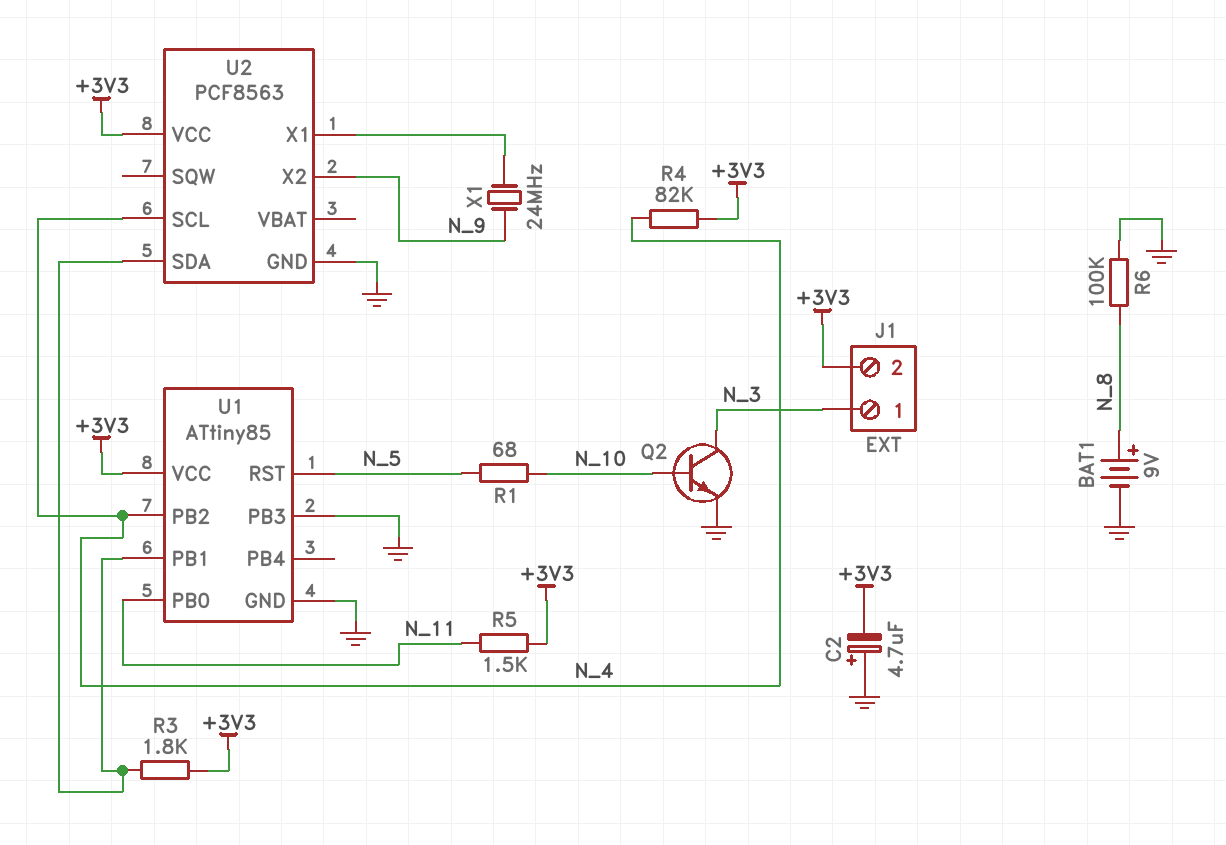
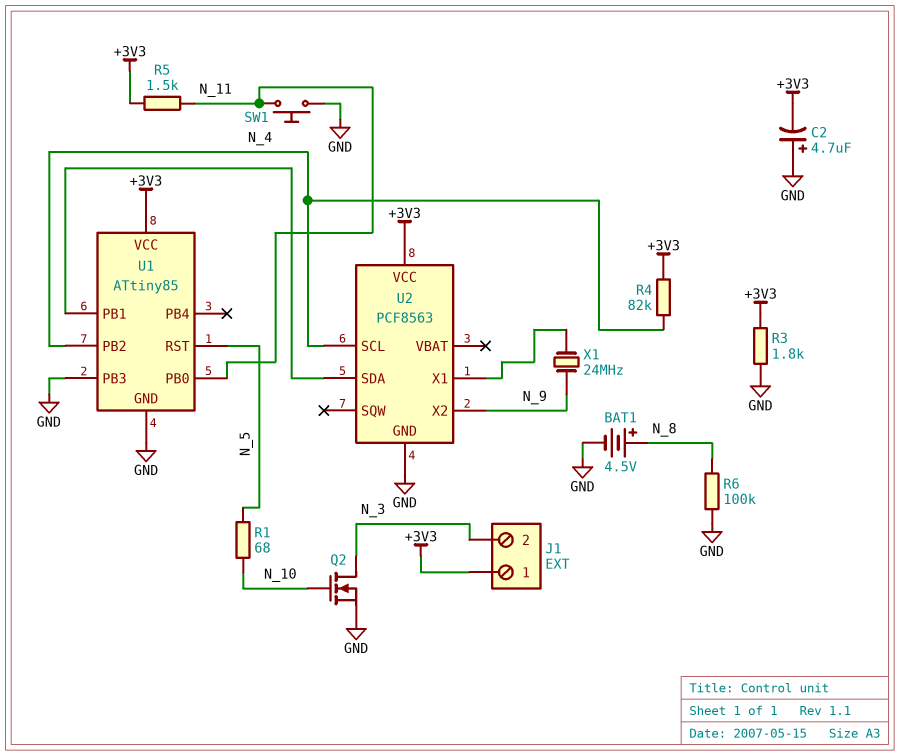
BAT1: 9V (plus N_8, minus GND) -> 4.5V (plus N_8, minus GND)
J1 pin 1: N_3 -> +3V3
J1 pin 2: +3V3 -> N_3
Q2: NPN (B N_10, C N_3, E GND) -> NMOS (G N_10, D N_3, S GND)
R3: 1.8k (+3V3, U1/PB1) -> 1.8k (+3V3, GND)
SW1: none -> button (GND, N_11)

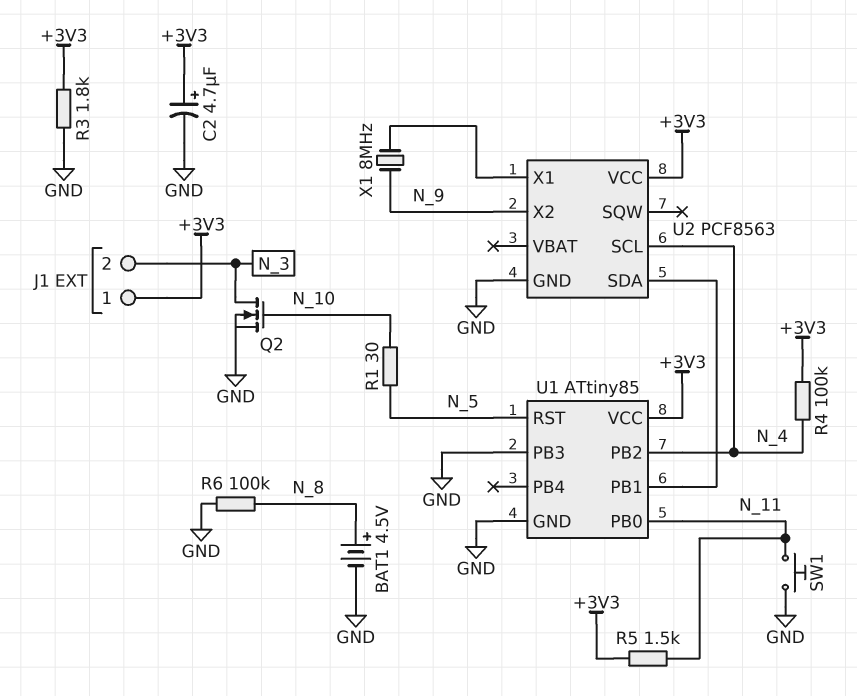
C2: 4.7uF (plus GND, minus +3V3) -> 4.7uF (plus +3V3, minus GND)
R1: 68 (N_5, N_10) -> 30 (N_5, N_10)
R4: 82k (+3V3, N_4) -> 100k (+3V3, N_4)
X1: 24MHz (N_9, U2/X1) -> 8MHz (N_9, U2/X1)

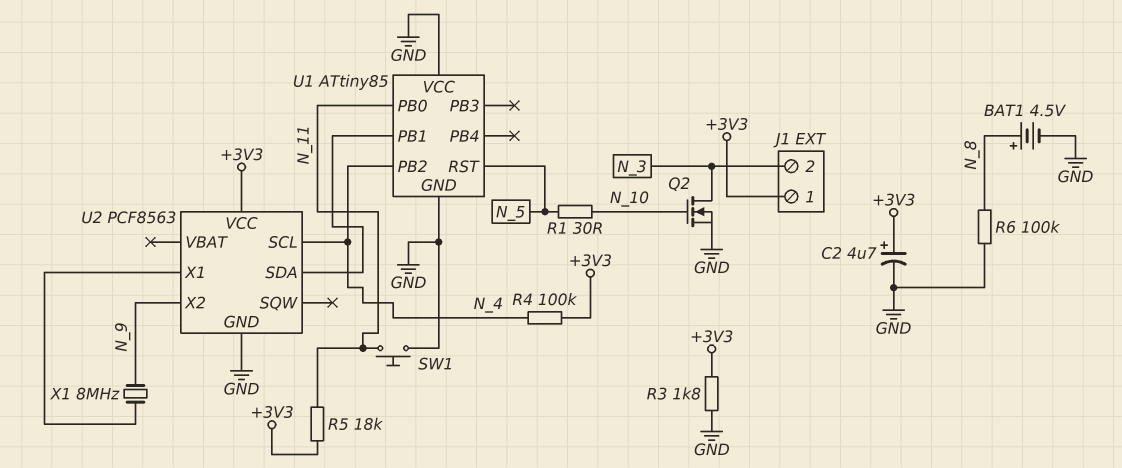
R5: 1.5k (+3V3, N_11) -> 18k (+3V3, N_11)
U1 pin PB3: GND -> none
U1 pin VCC: +3V3 -> GND

